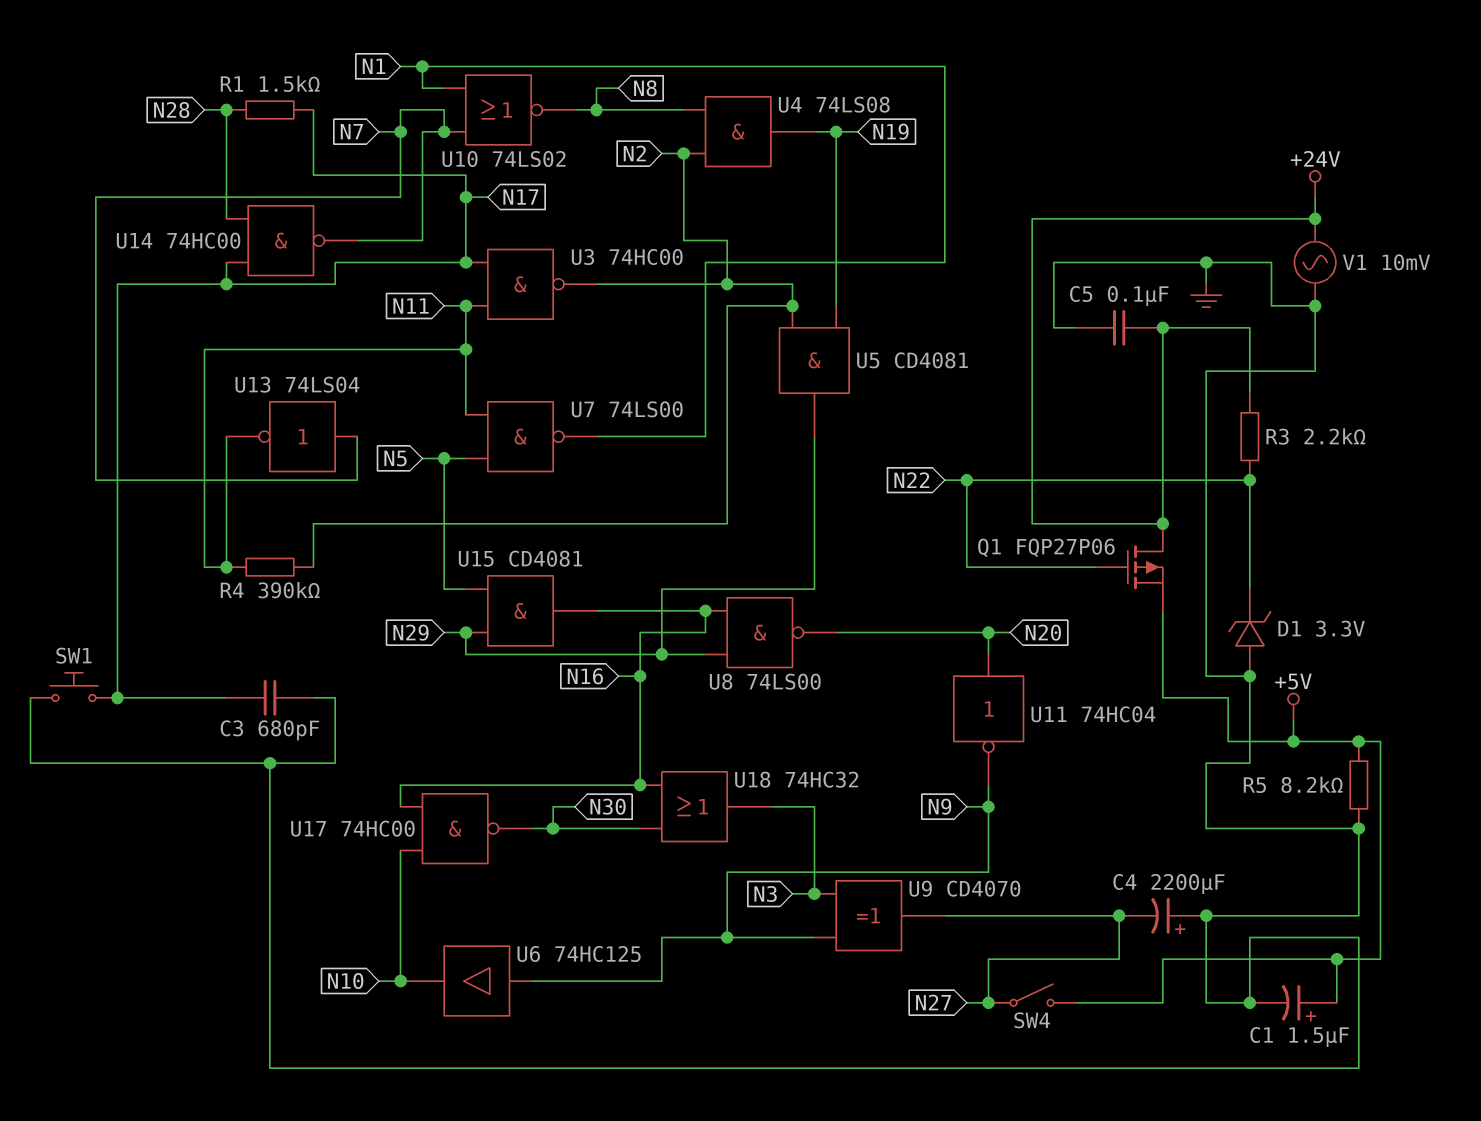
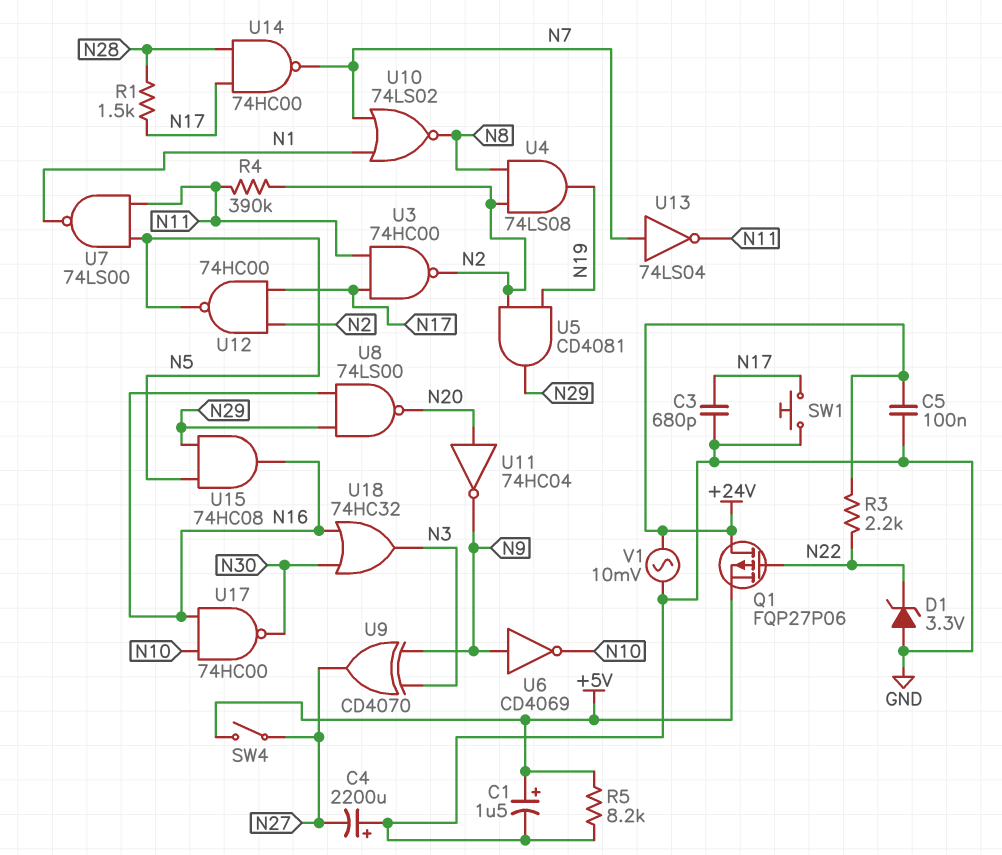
U6: buffer 74HC125 (in N9, out N10) -> NOT CD4069 (in N9, out N10)
U12: none -> NAND 74HC00 (in N2, in N17, out N5)
U15: AND CD4081 (in N5, in N29, out N16) -> AND 74HC08 (in N5, in N29, out N16)

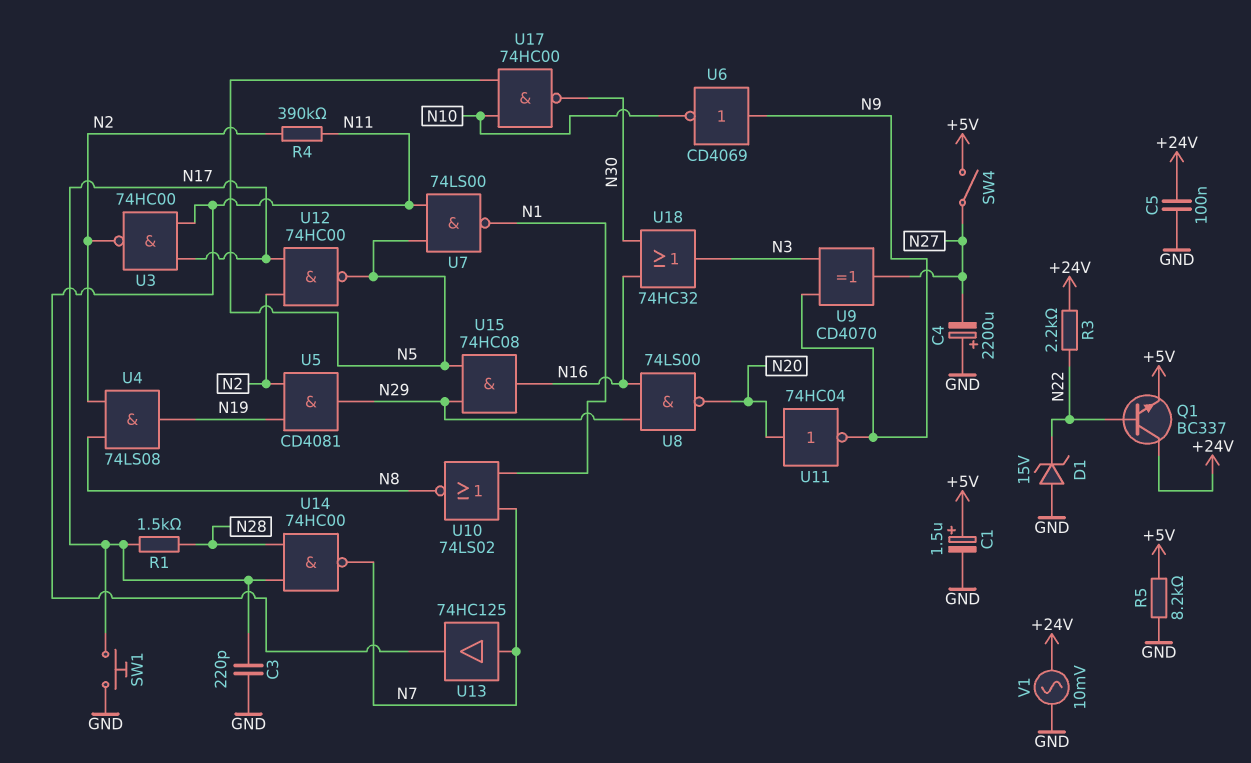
C3: 680pF (GND, N17) -> 220pF (GND, N17)
D1: zener 3.3V (A GND, K N22) -> zener 15V (A GND, K N22)
Q1: PMOS FQP27P06 (G N22, D +24V, S +5V) -> NPN BC337 (B N22, C +24V, E +5V)
U13: NOT 74LS04 (in N7, out N11) -> buffer 74HC125 (in N7, out N11)
U17: NAND 74HC00 (in N10, in N16, out N30) -> NAND 74HC00 (in N5, in N10, out N30)

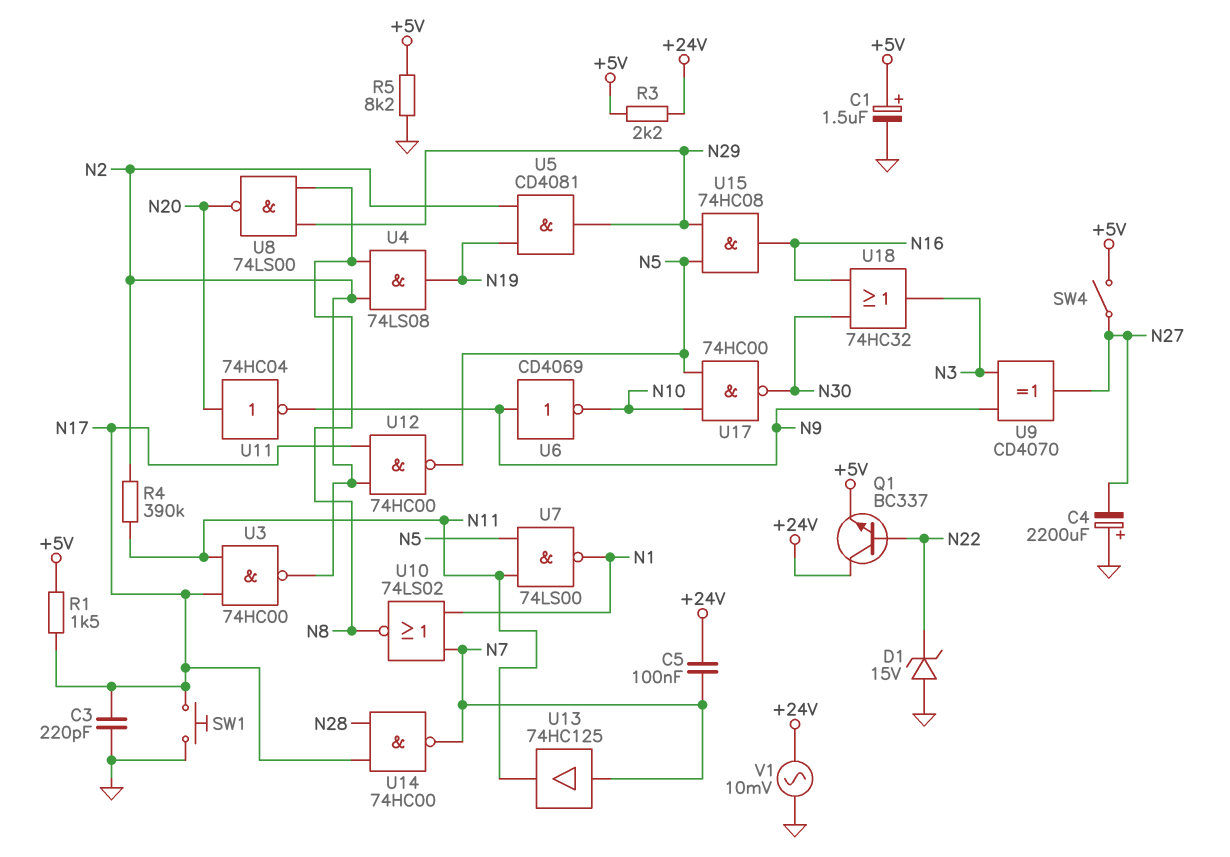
C5: 100nF (+24V, GND) -> 100nF (+24V, N7)
R1: 1.5k (N17, N28) -> 1.5k (+5V, N17)
R3: 2.2k (+24V, N22) -> 2.2k (+5V, +24V)
U8: NAND 74LS00 (in N16, in N29, out N20) -> NAND 74LS00 (in N8, in N29, out N20)

